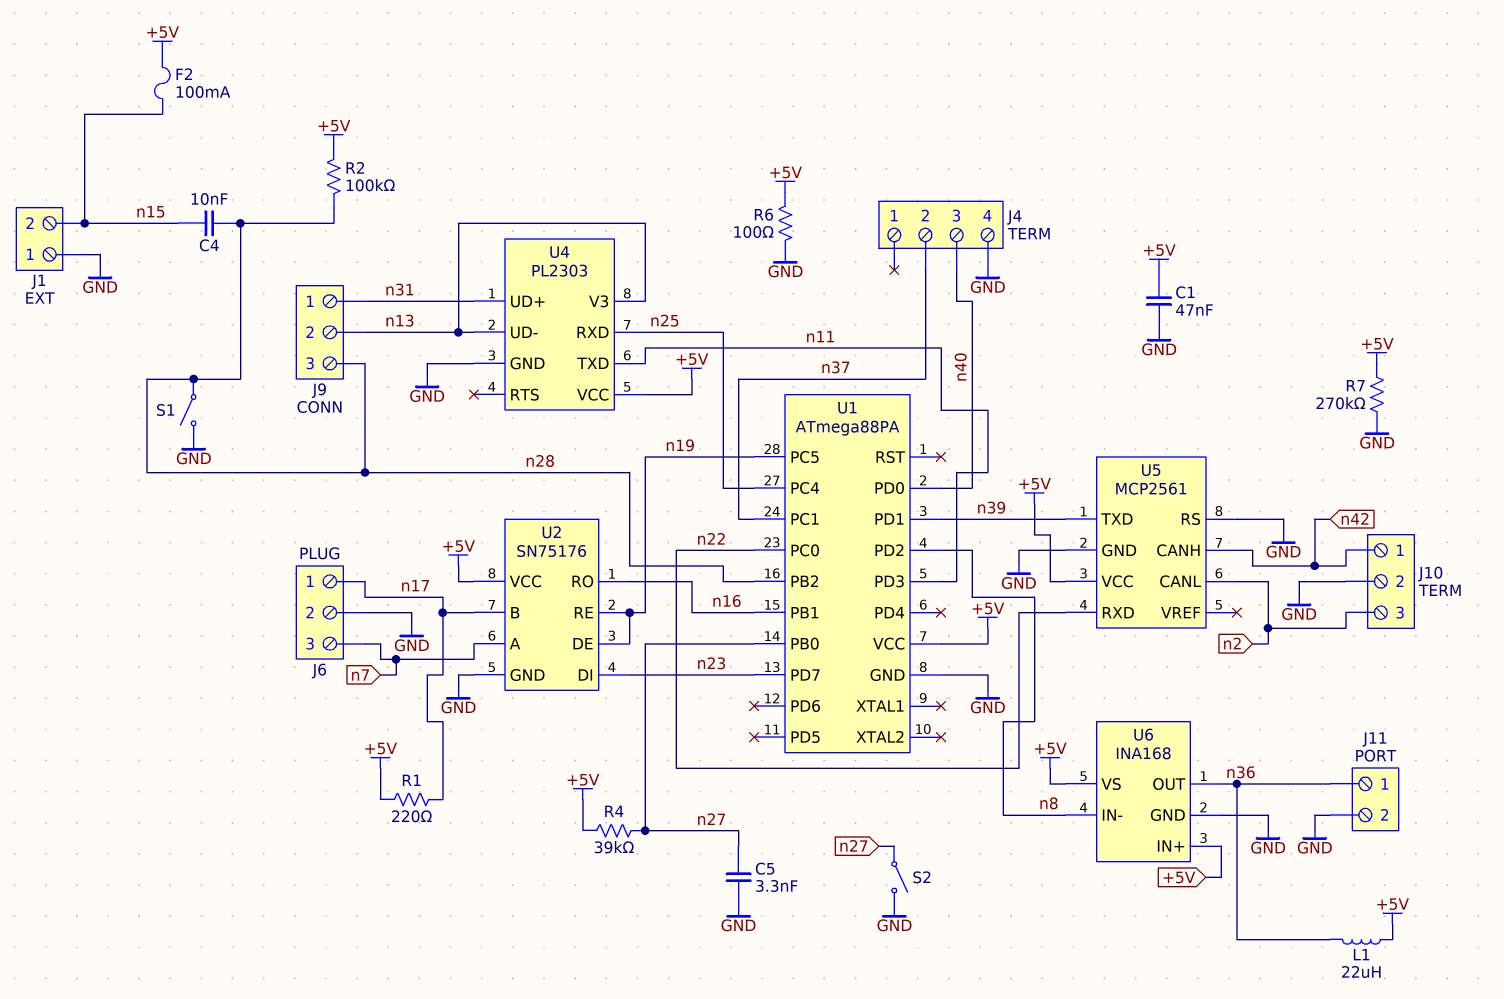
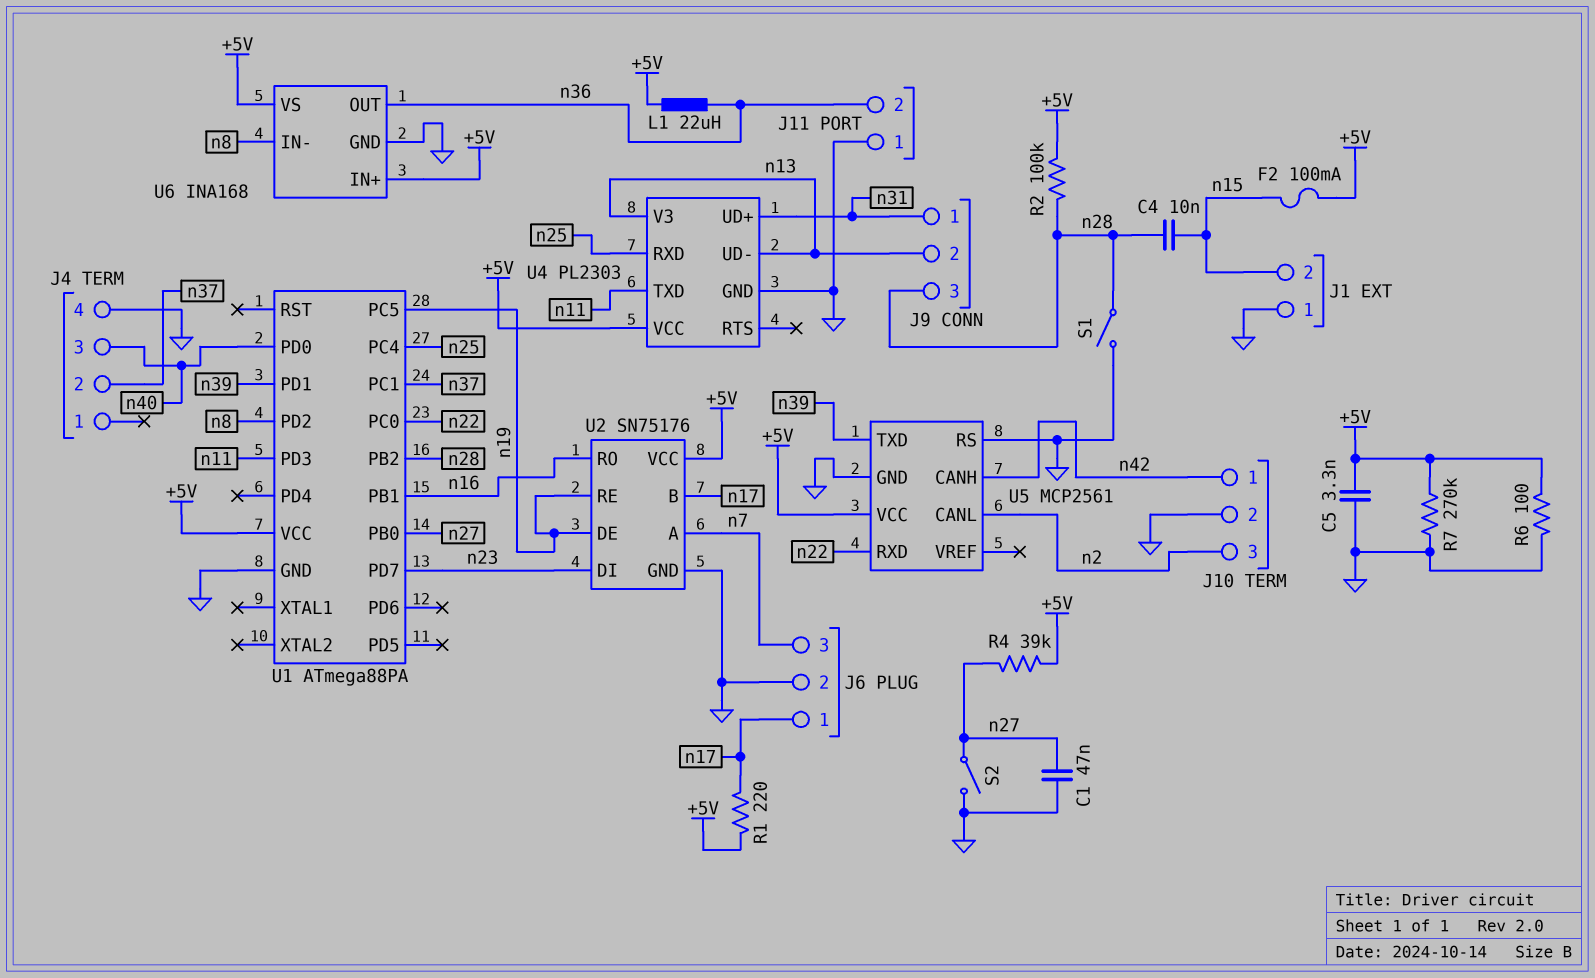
C1: 47nF (+5V, GND) -> 47nF (GND, n27)
C5: 3.3nF (GND, n27) -> 3.3nF (+5V, GND)
J11 pin 1: n36 -> GND
J11 pin 2: GND -> n36

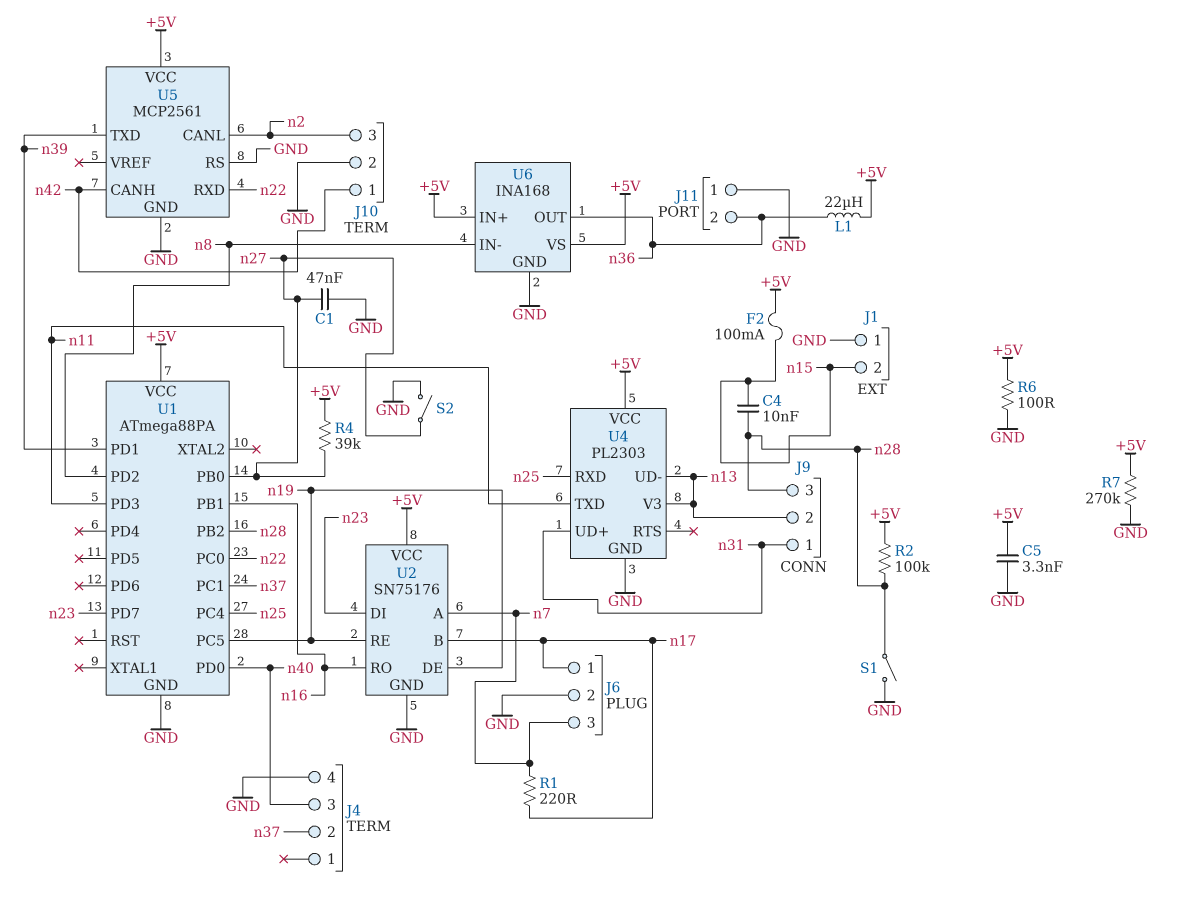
R1: 220 (+5V, n17) -> 220 (n7, n17)

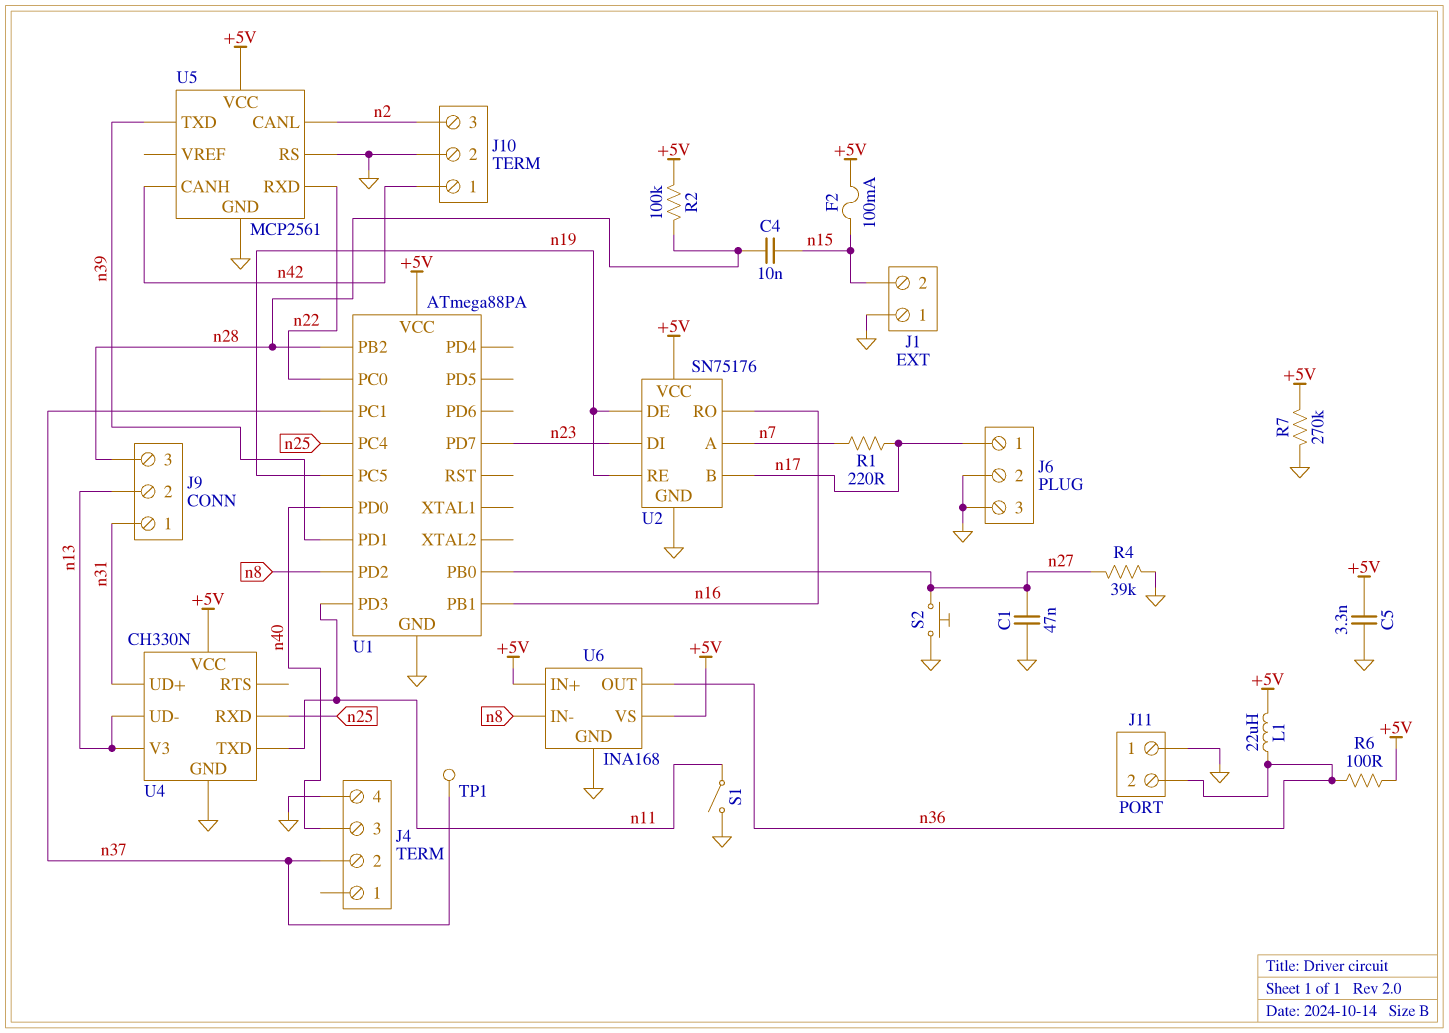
J6 pin 3: n7 -> GND
R4: 39k (+5V, n27) -> 39k (GND, n27)
R6: 100 (+5V, GND) -> 100 (+5V, n36)
S1: switch (GND, n28) -> switch (GND, n11)
S2: switch (GND, n27) -> button (GND, n27)
TP1: none -> test point (n37)
U4: PL2303 -> CH330N

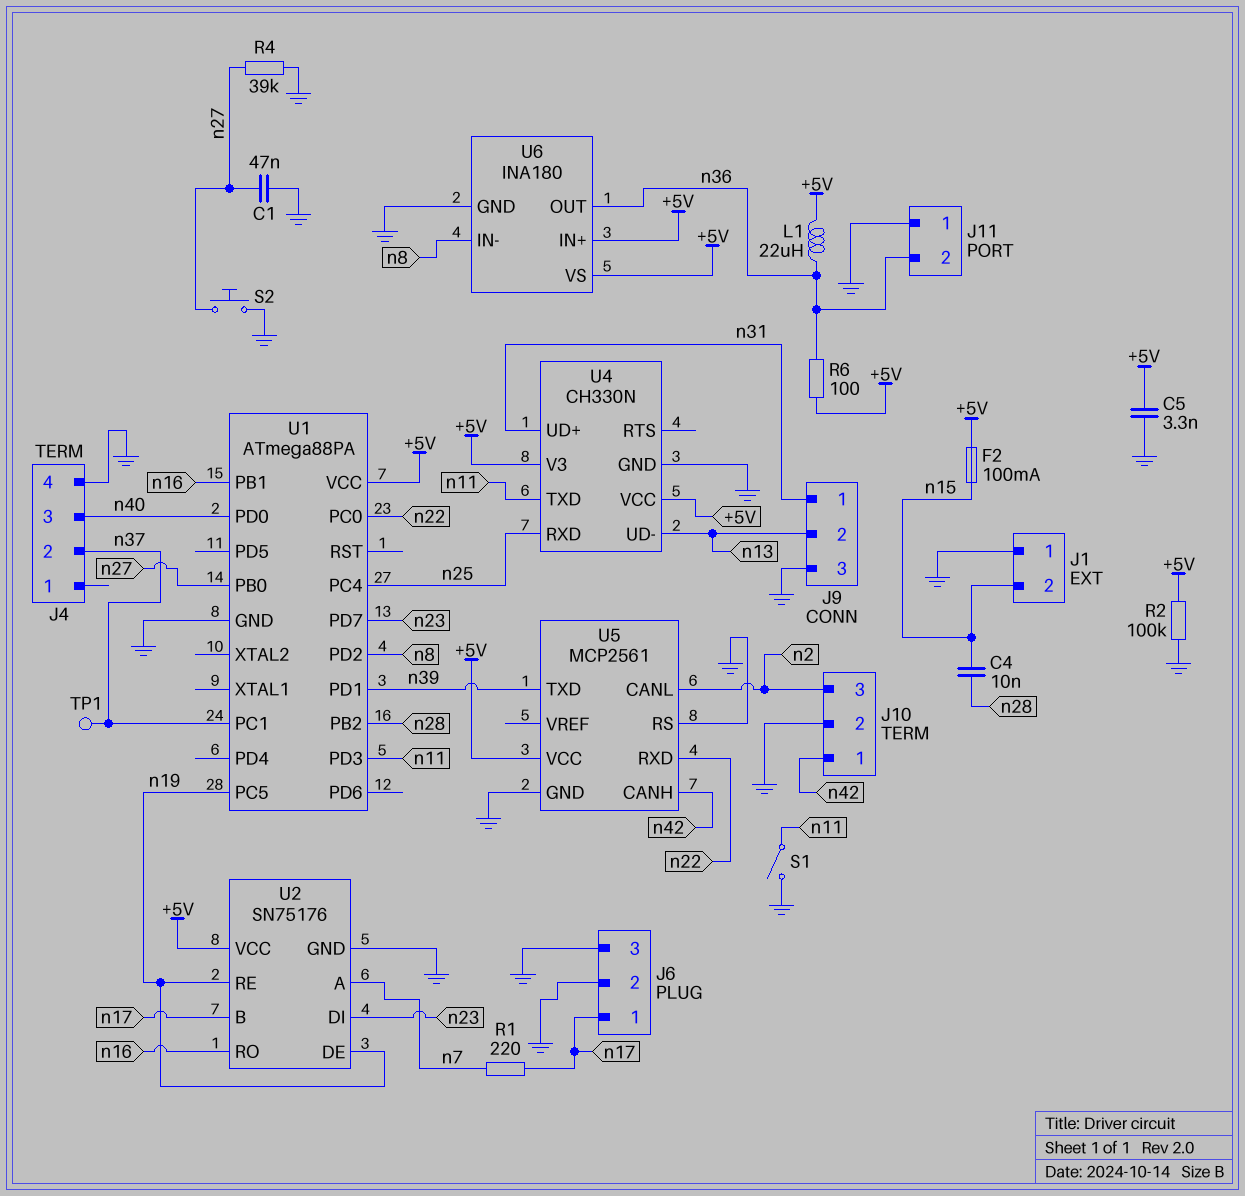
J9 pin 3: n28 -> GND
R2: 100k (+5V, n28) -> 100k (+5V, GND)
R7: 270k (+5V, GND) -> none
U4 pin V3: n13 -> +5V
U6: INA168 -> INA180

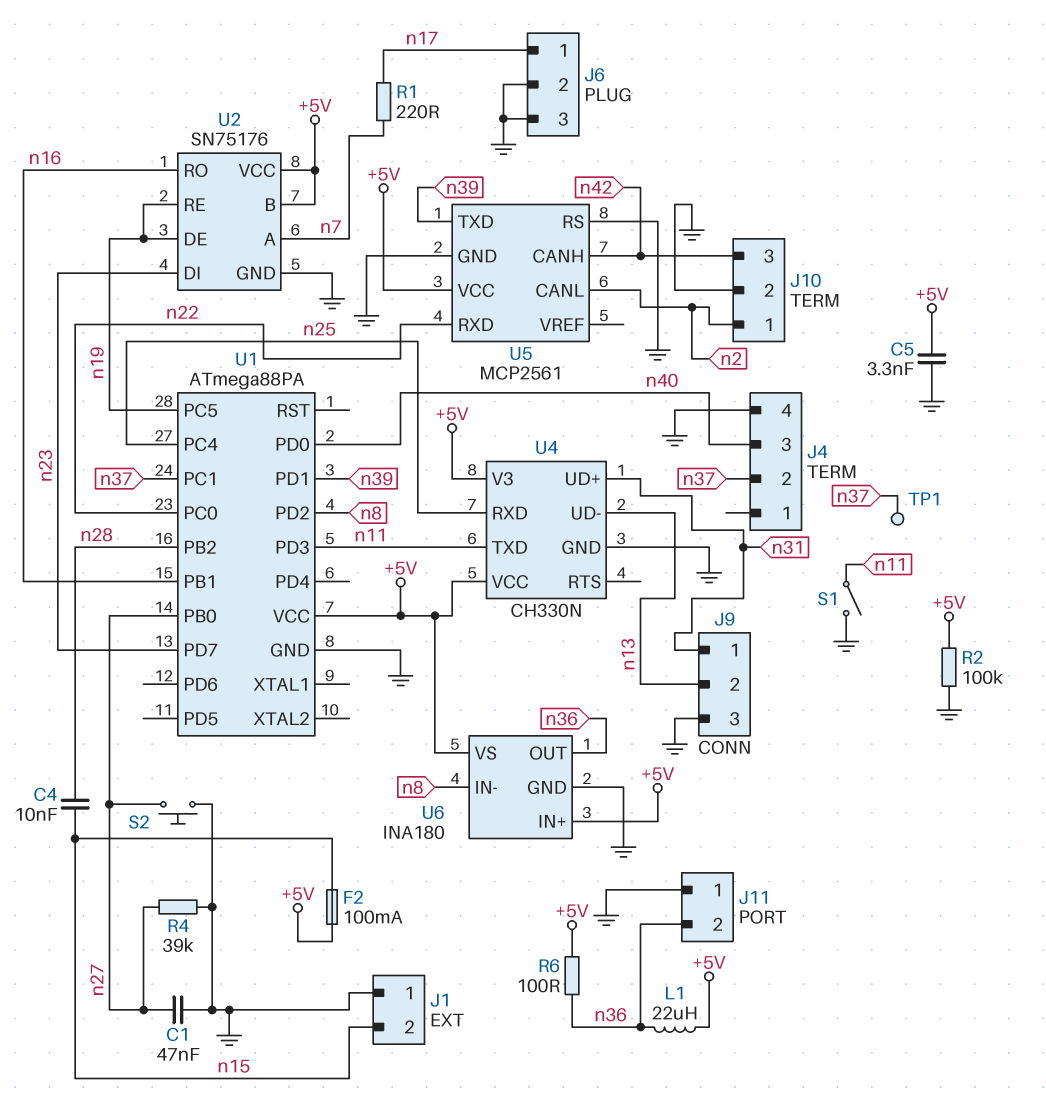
J10 pin 1: n42 -> n2
J10 pin 3: n2 -> n42
U2 pin B: n17 -> +5V

